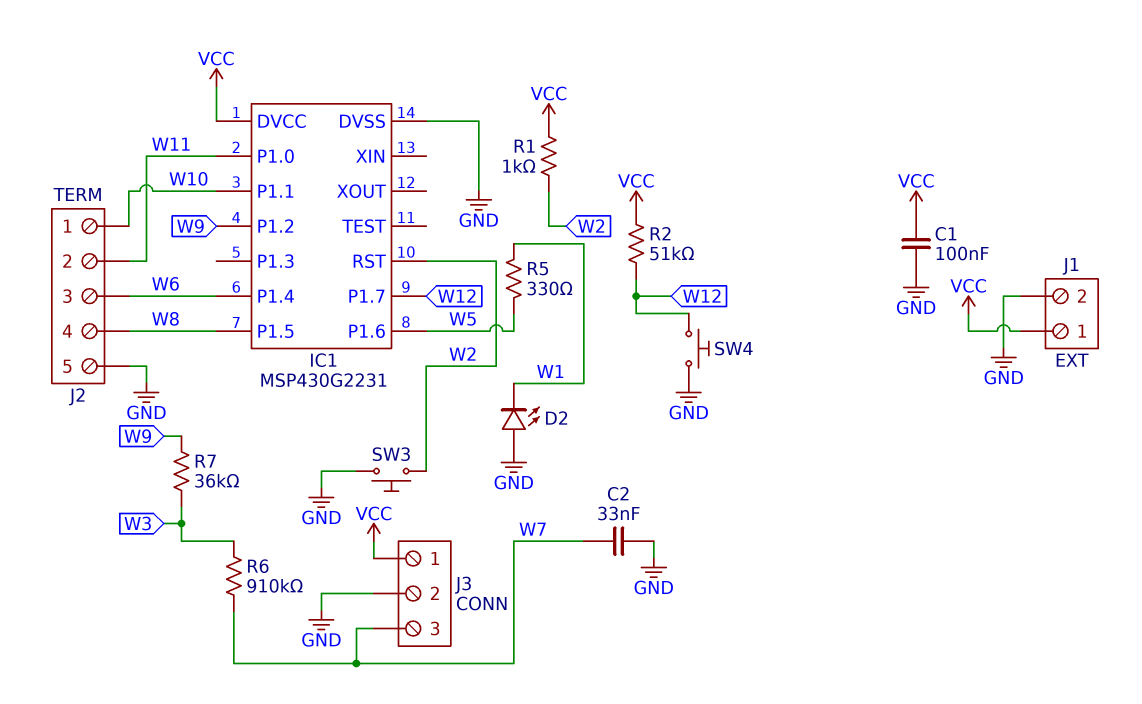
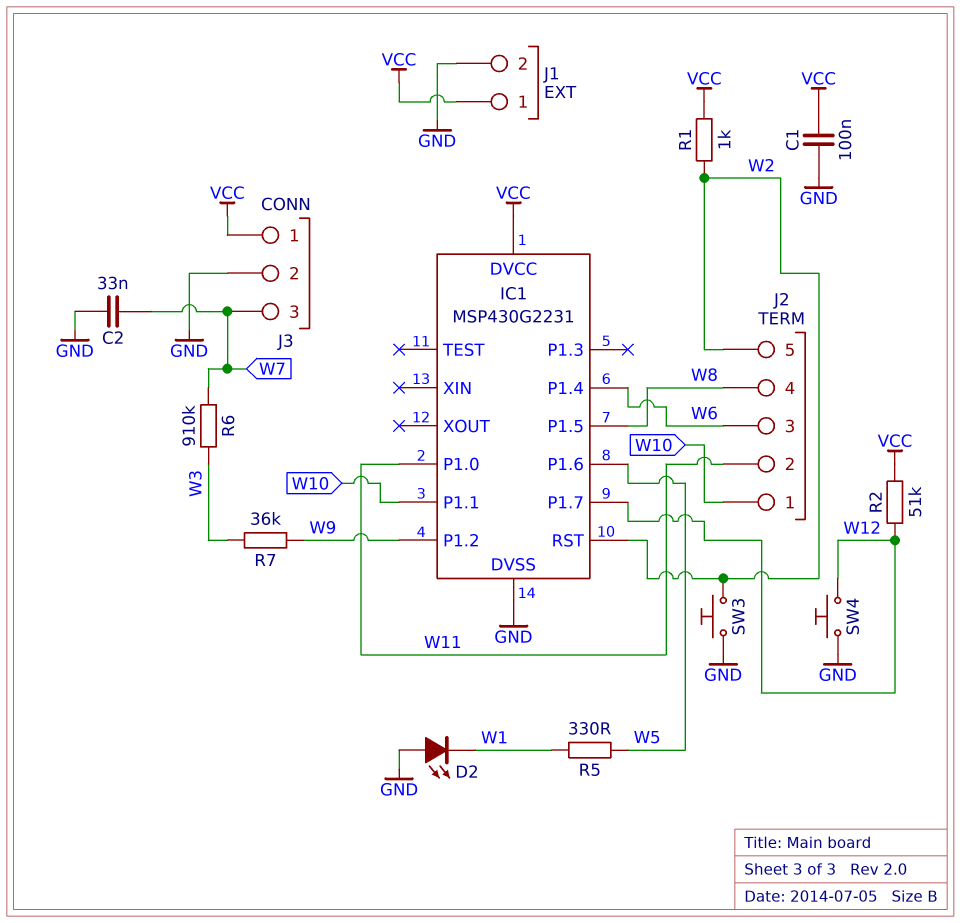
J2 pin 5: GND -> W2

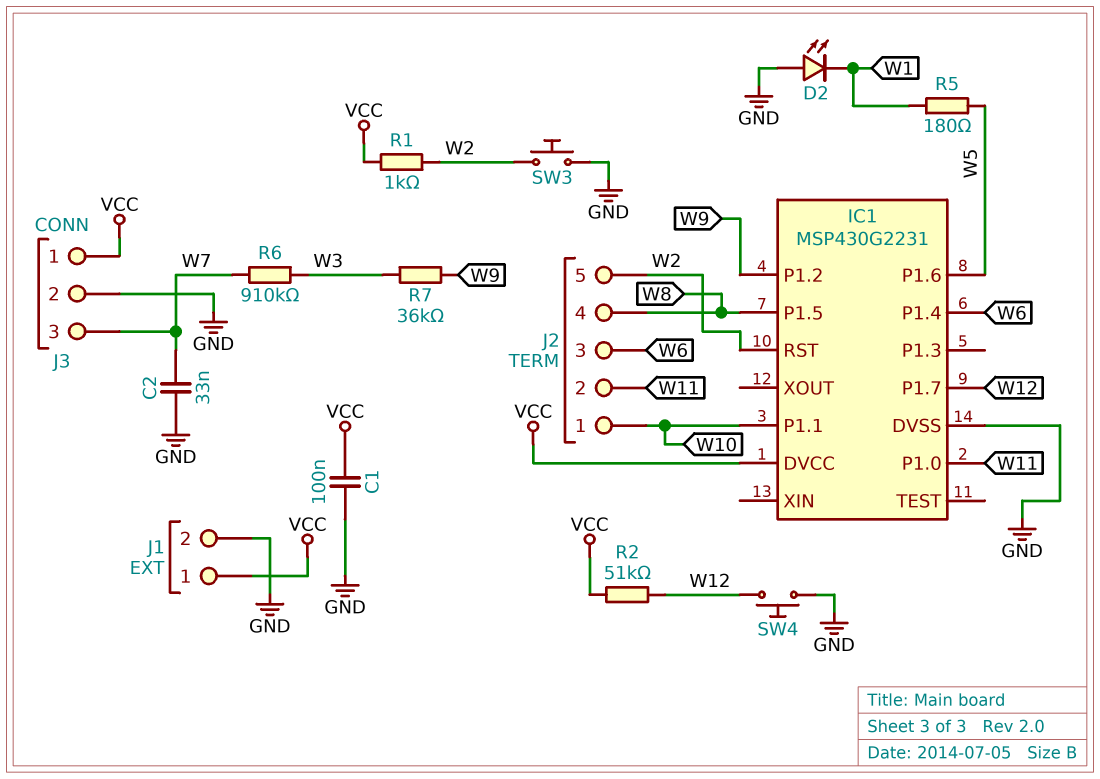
R5: 330 (W1, W5) -> 180 (W1, W5)

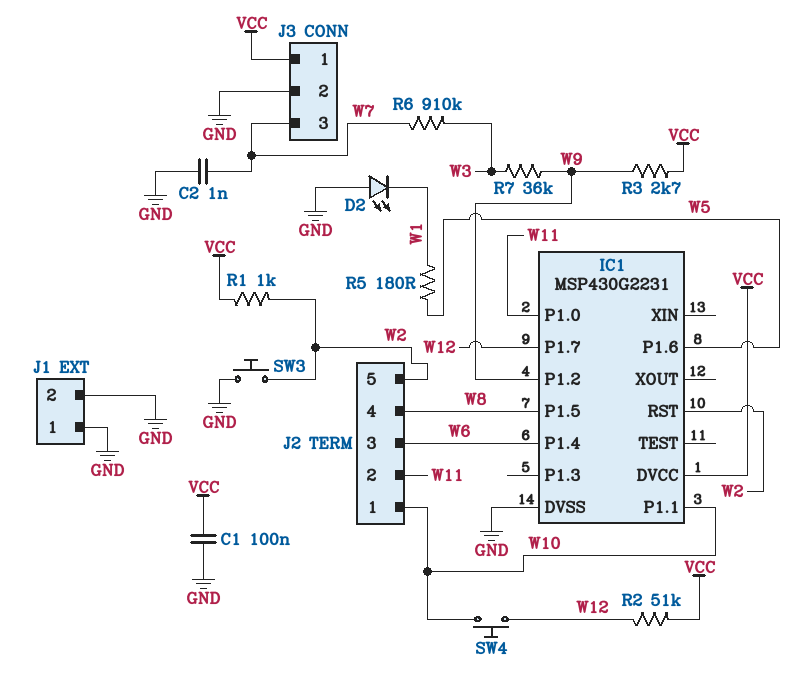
C2: 33nF (GND, W7) -> 1nF (GND, W7)
J1 pin 1: VCC -> GND
R3: none -> 2.7k (VCC, W9)
SW4: button (GND, W12) -> button (W10, W12)

